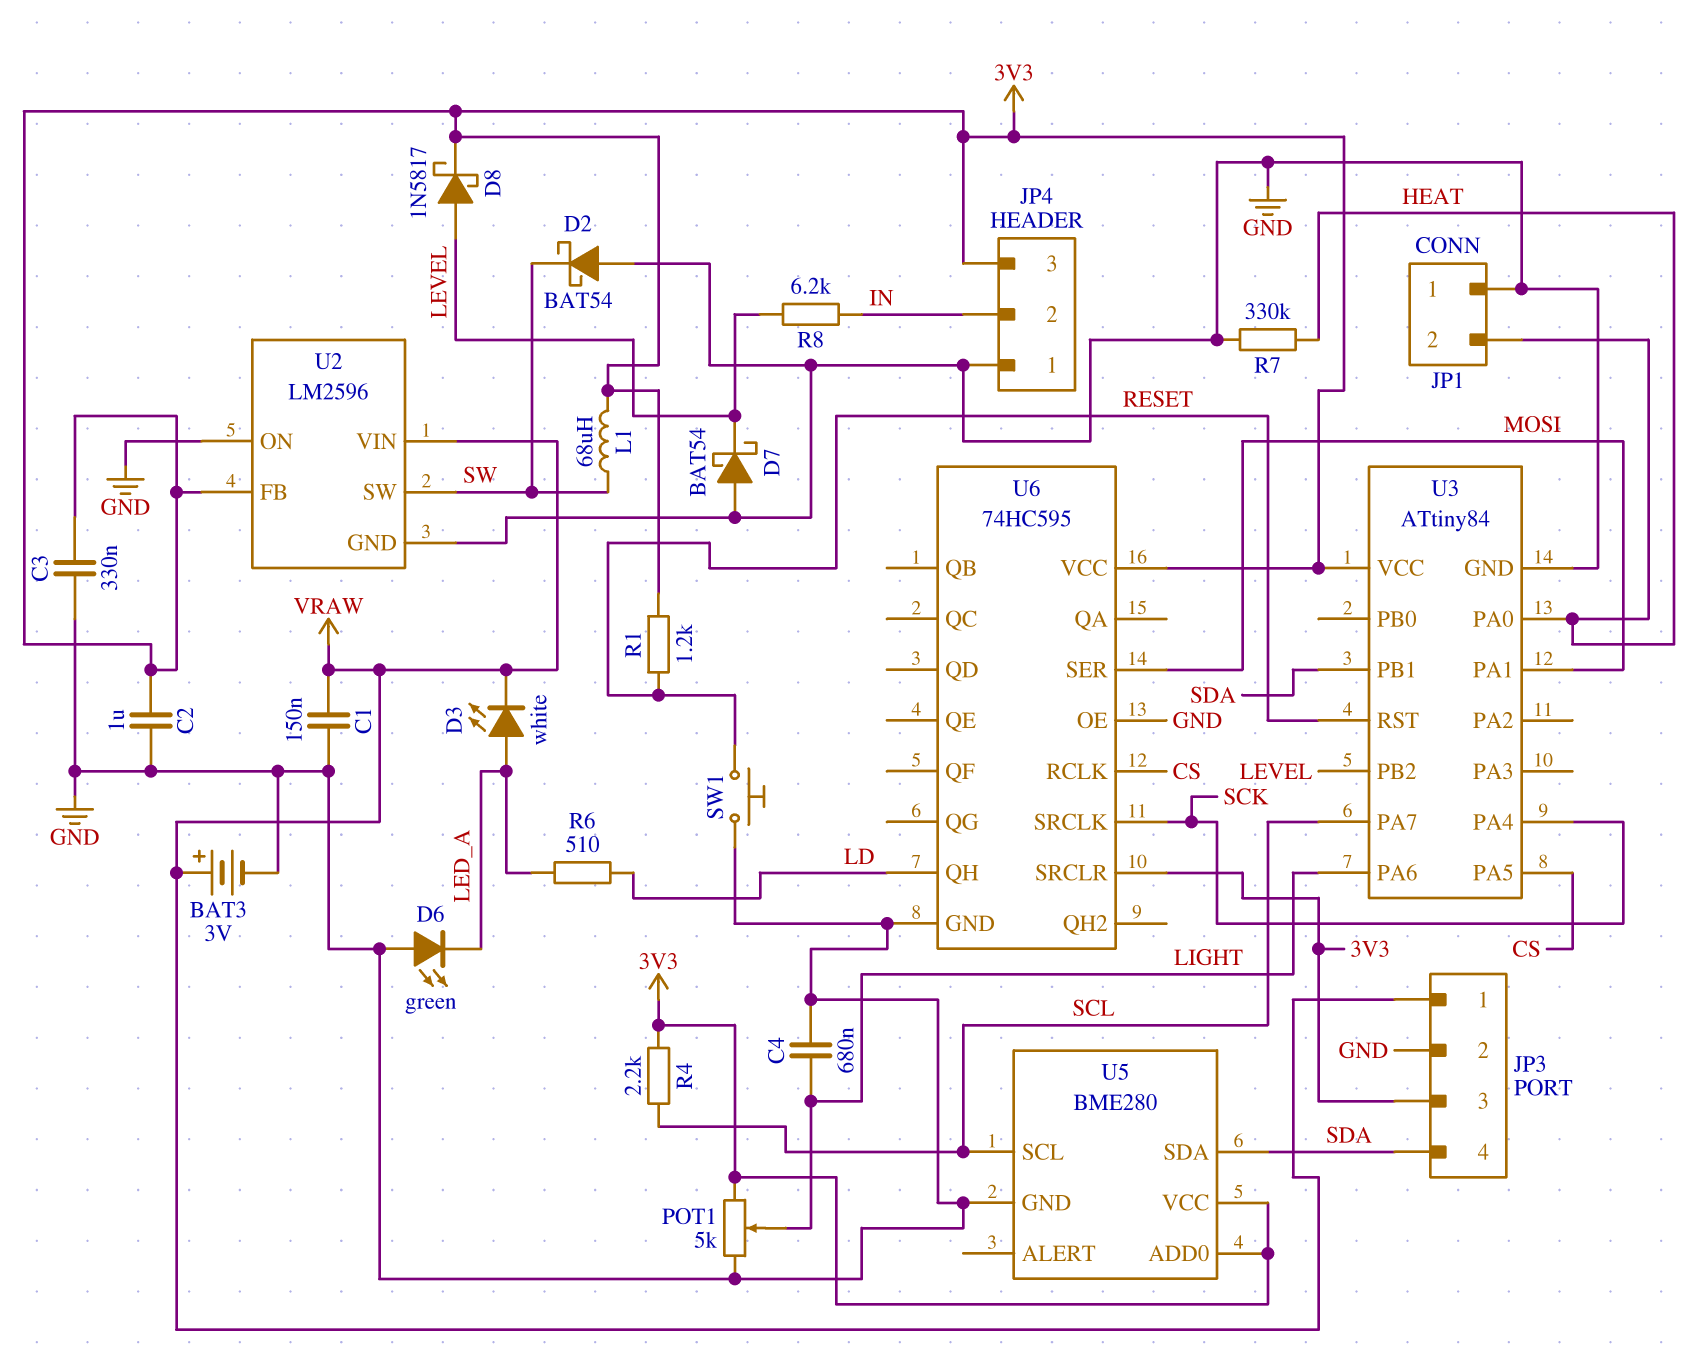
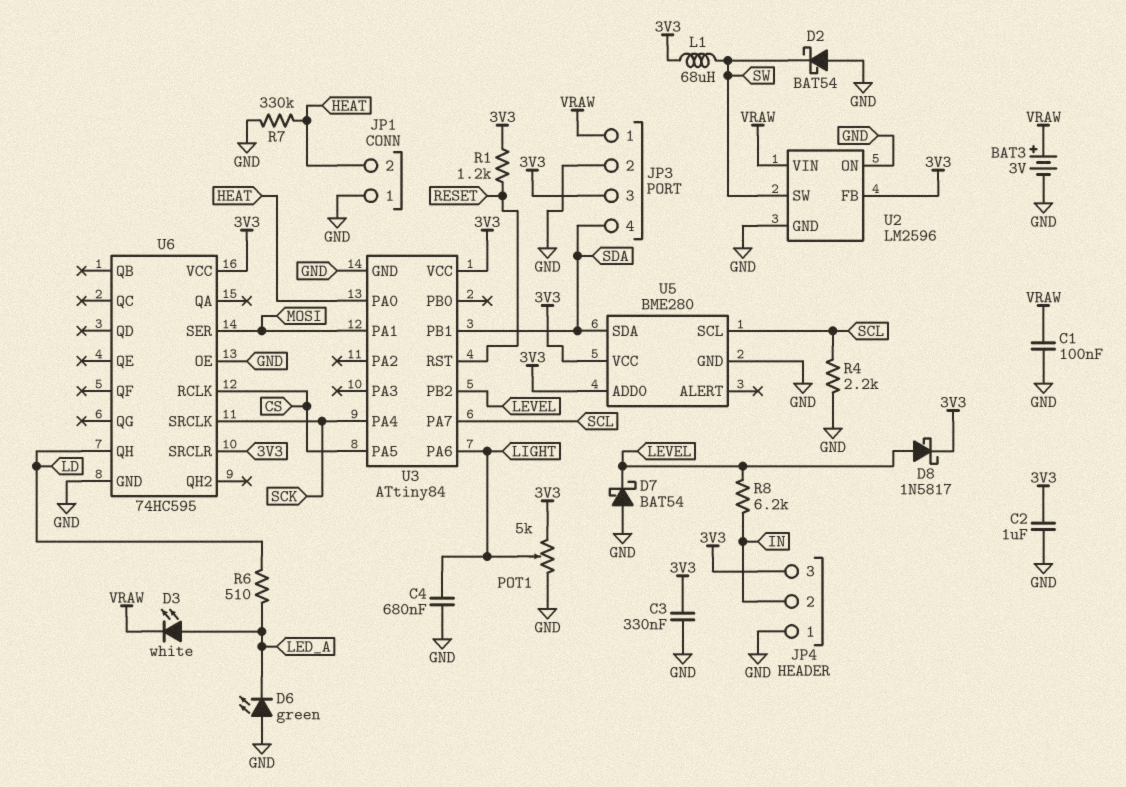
C1: 150nF (GND, VRAW) -> 100nF (GND, VRAW)
R4: 2.2k (3V3, SCL) -> 2.2k (GND, SCL)
SW1: button (GND, RESET) -> none

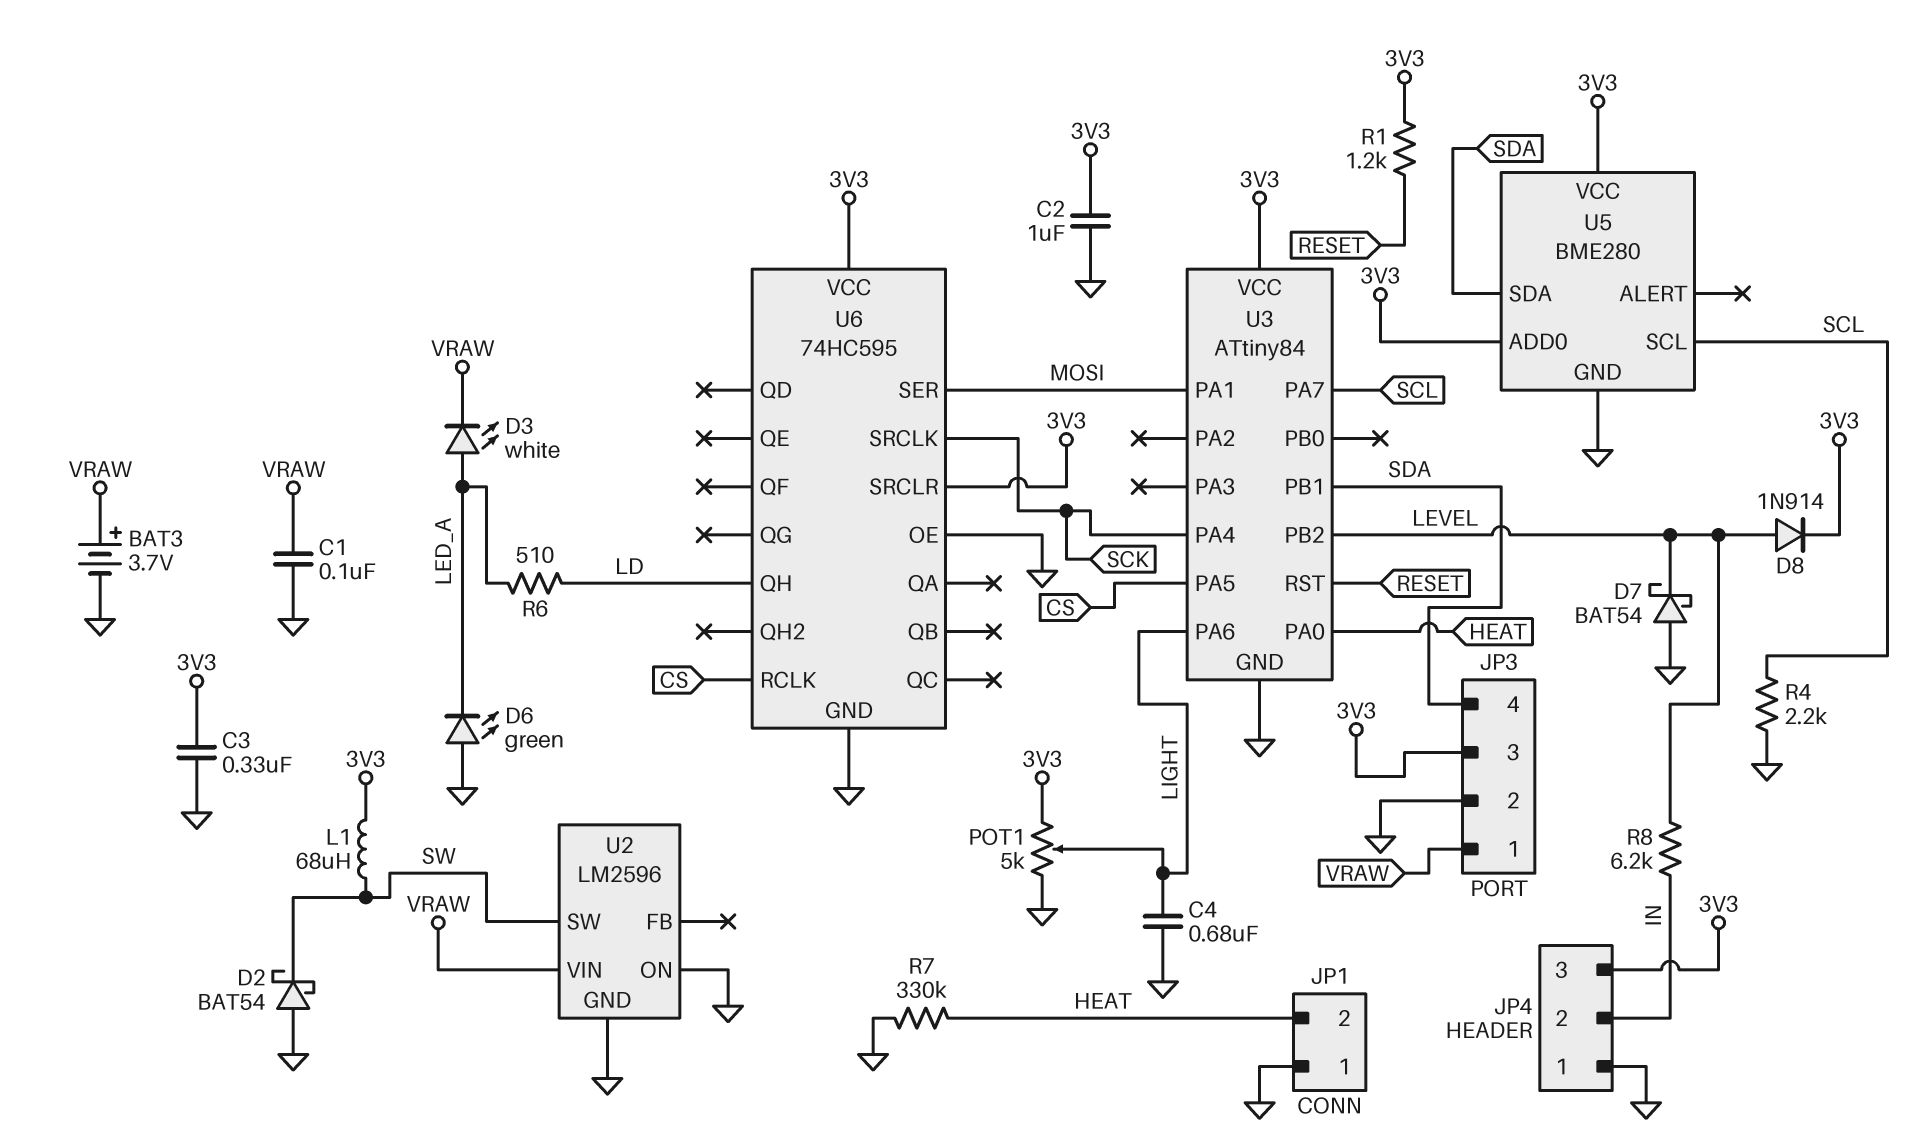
BAT3: 3V (plus VRAW, minus GND) -> 3.7V (plus VRAW, minus GND)
D8: schottky 1N5817 (A LEVEL, K 3V3) -> diode 1N914 (A LEVEL, K 3V3)
U2 pin FB: 3V3 -> none

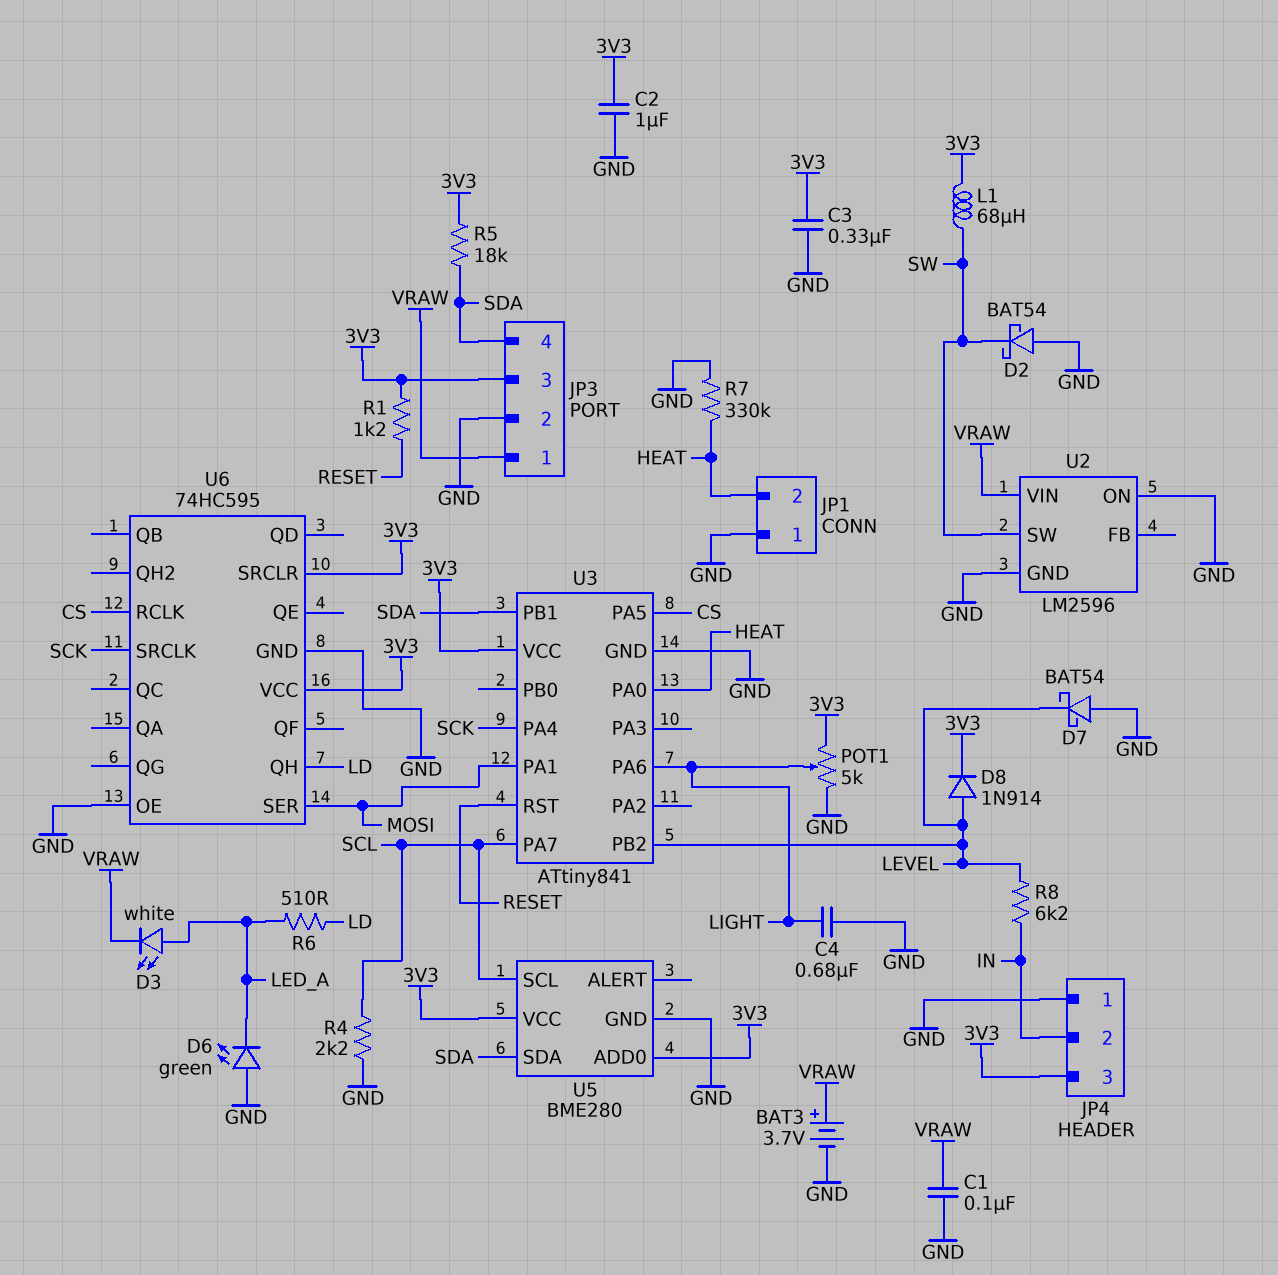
R5: none -> 18k (3V3, SDA)
U3: ATtiny84 -> ATtiny841

